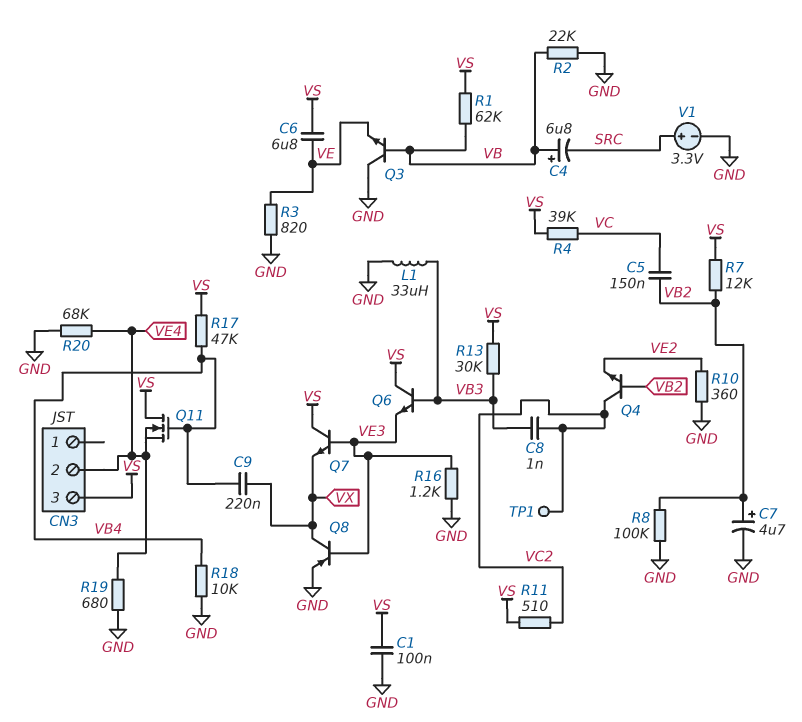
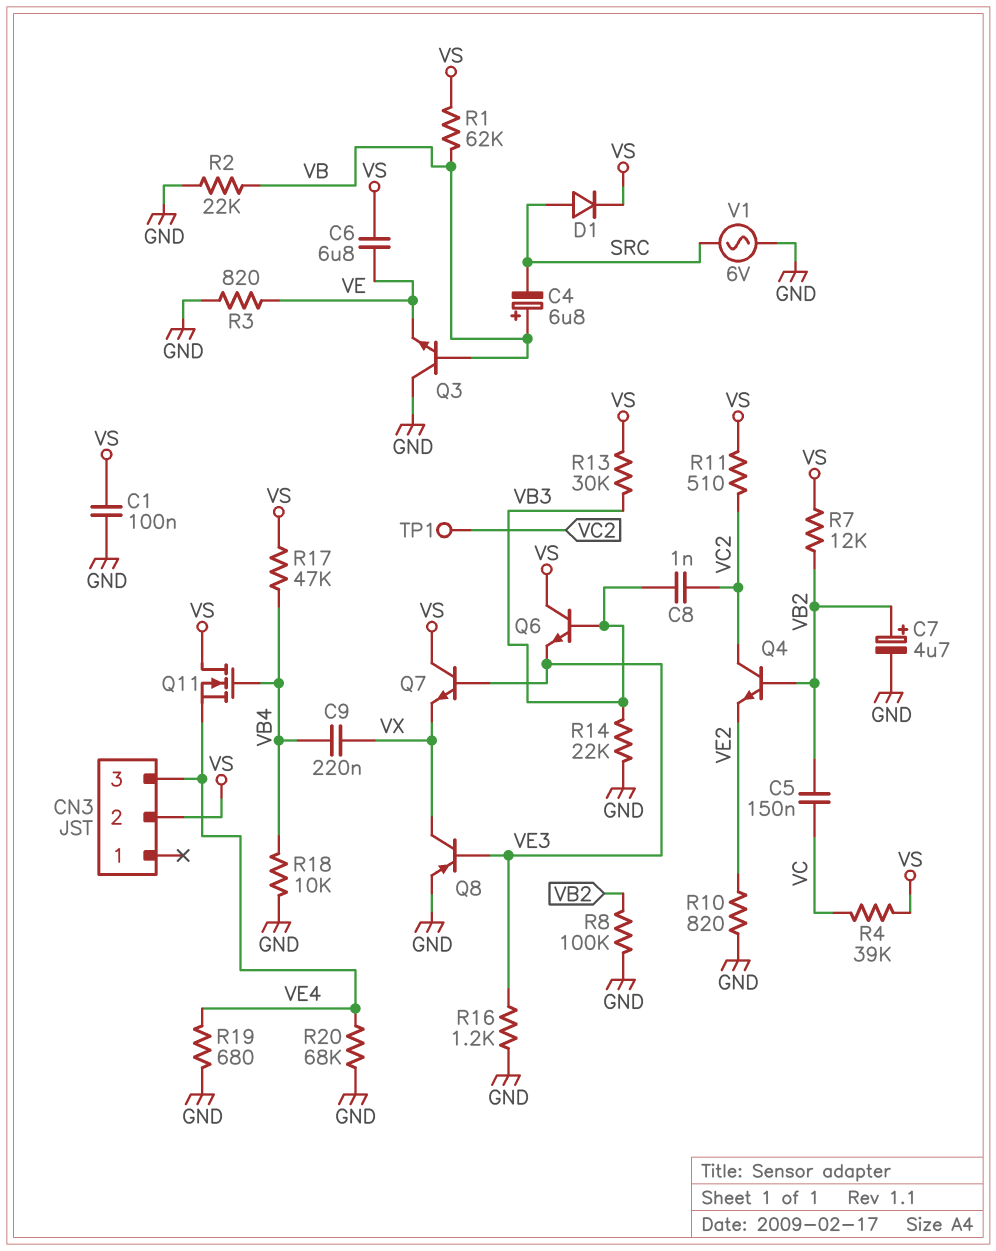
CN3 pin 2: VE4 -> VS
CN3 pin 3: VS -> VE4
D1: none -> diode (A SRC, K VS)
L1: 33uH (GND, VB3) -> none
R10: 360 (GND, VE2) -> 820 (GND, VE2)
R14: none -> 22k (GND, VB3)
V1: 3.3V (plus SRC, minus GND) -> AC 6V (GND, SRC)

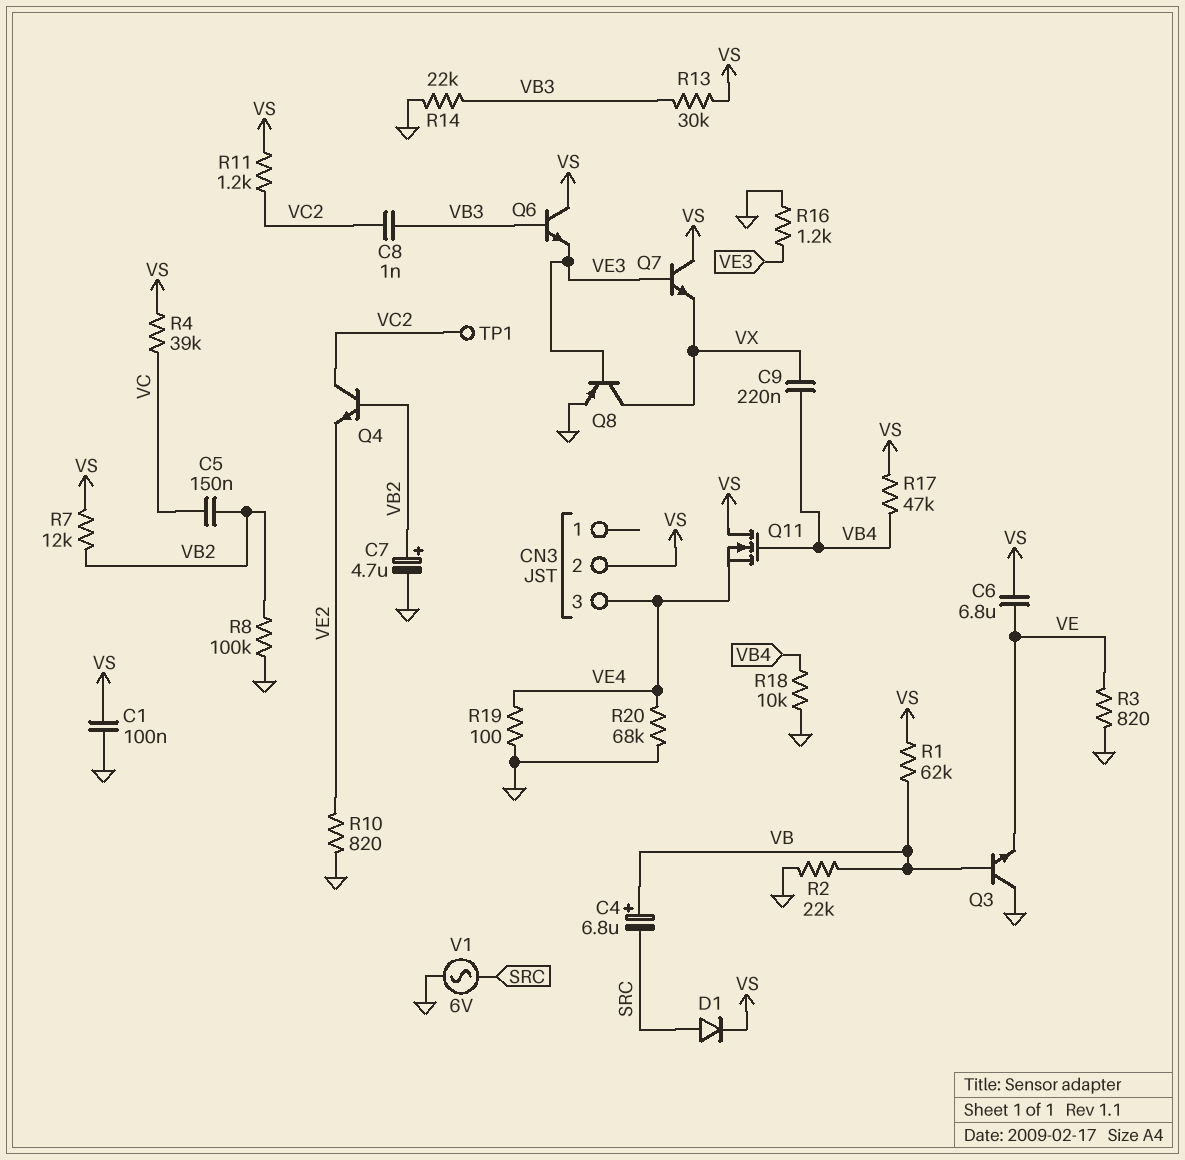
R11: 510 (VC2, VS) -> 1.2k (VC2, VS)
R19: 680 (GND, VE4) -> 100 (GND, VE4)

